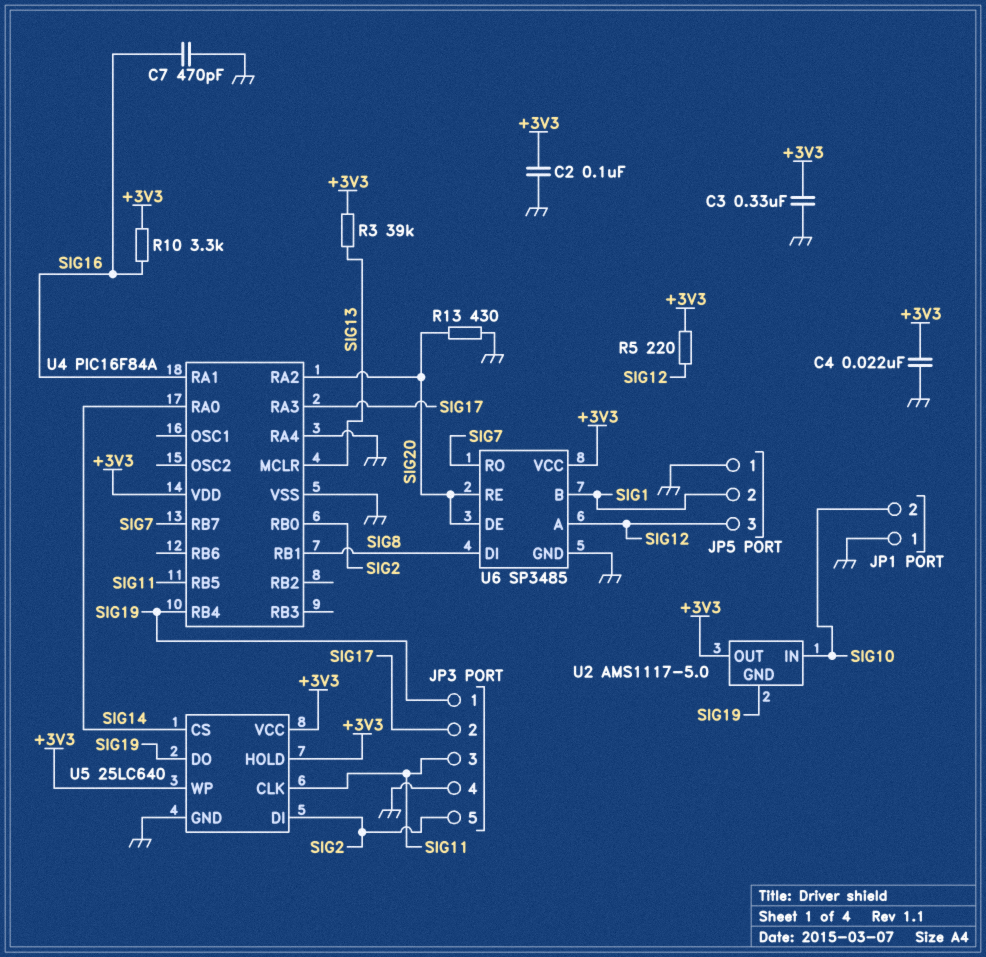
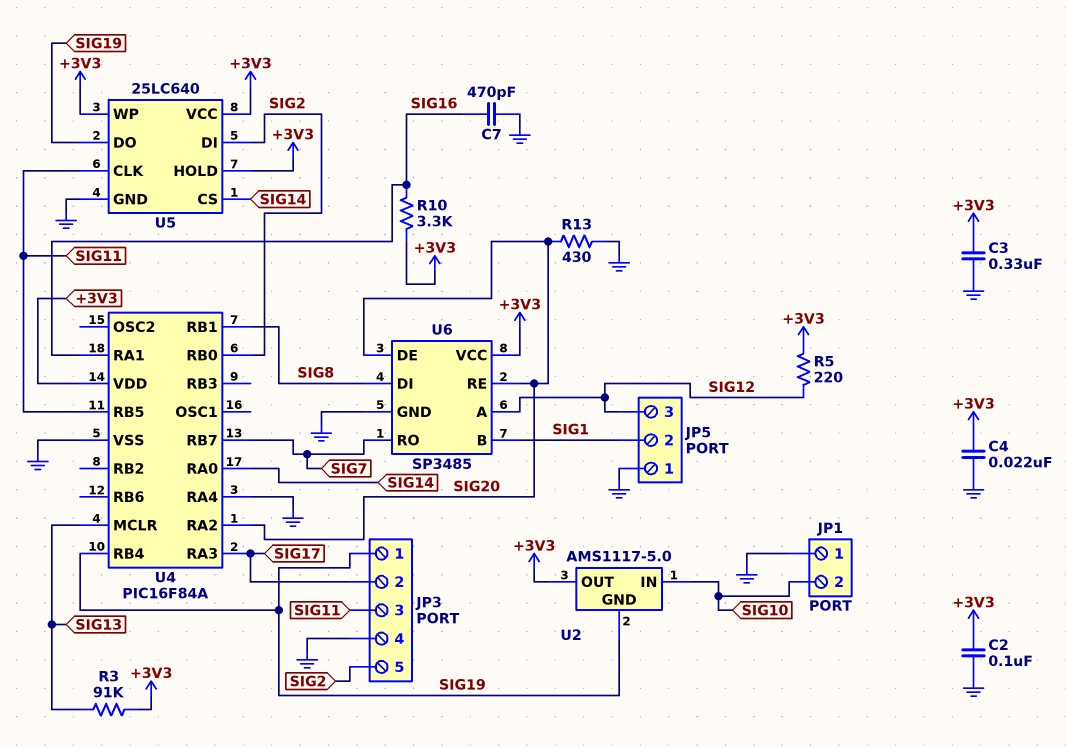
R3: 39k (+3V3, SIG13) -> 91k (+3V3, SIG13)

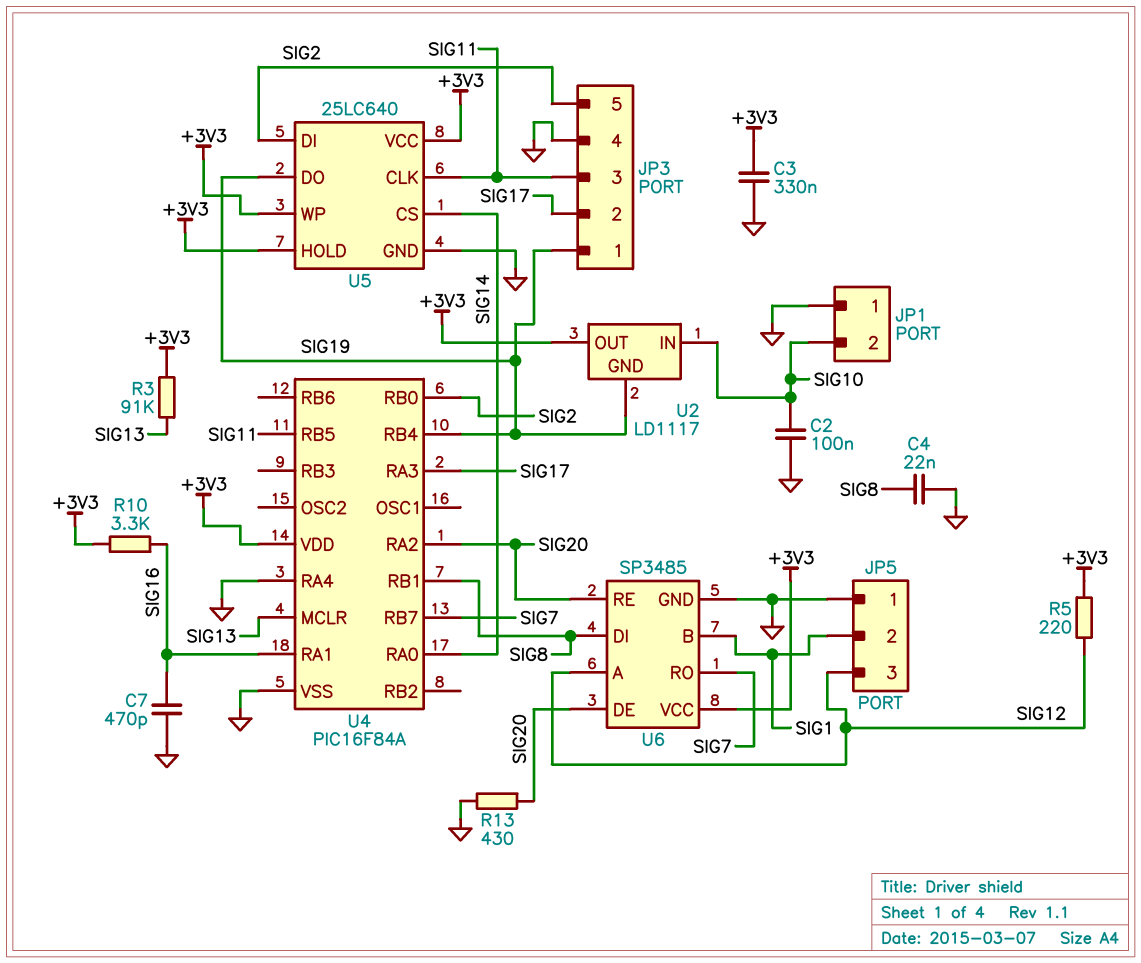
C2: 100nF (+3V3, GND) -> 100nF (GND, SIG10)
C4: 22nF (+3V3, GND) -> 22nF (GND, SIG8)
U2: AMS1117-5.0 -> LD1117

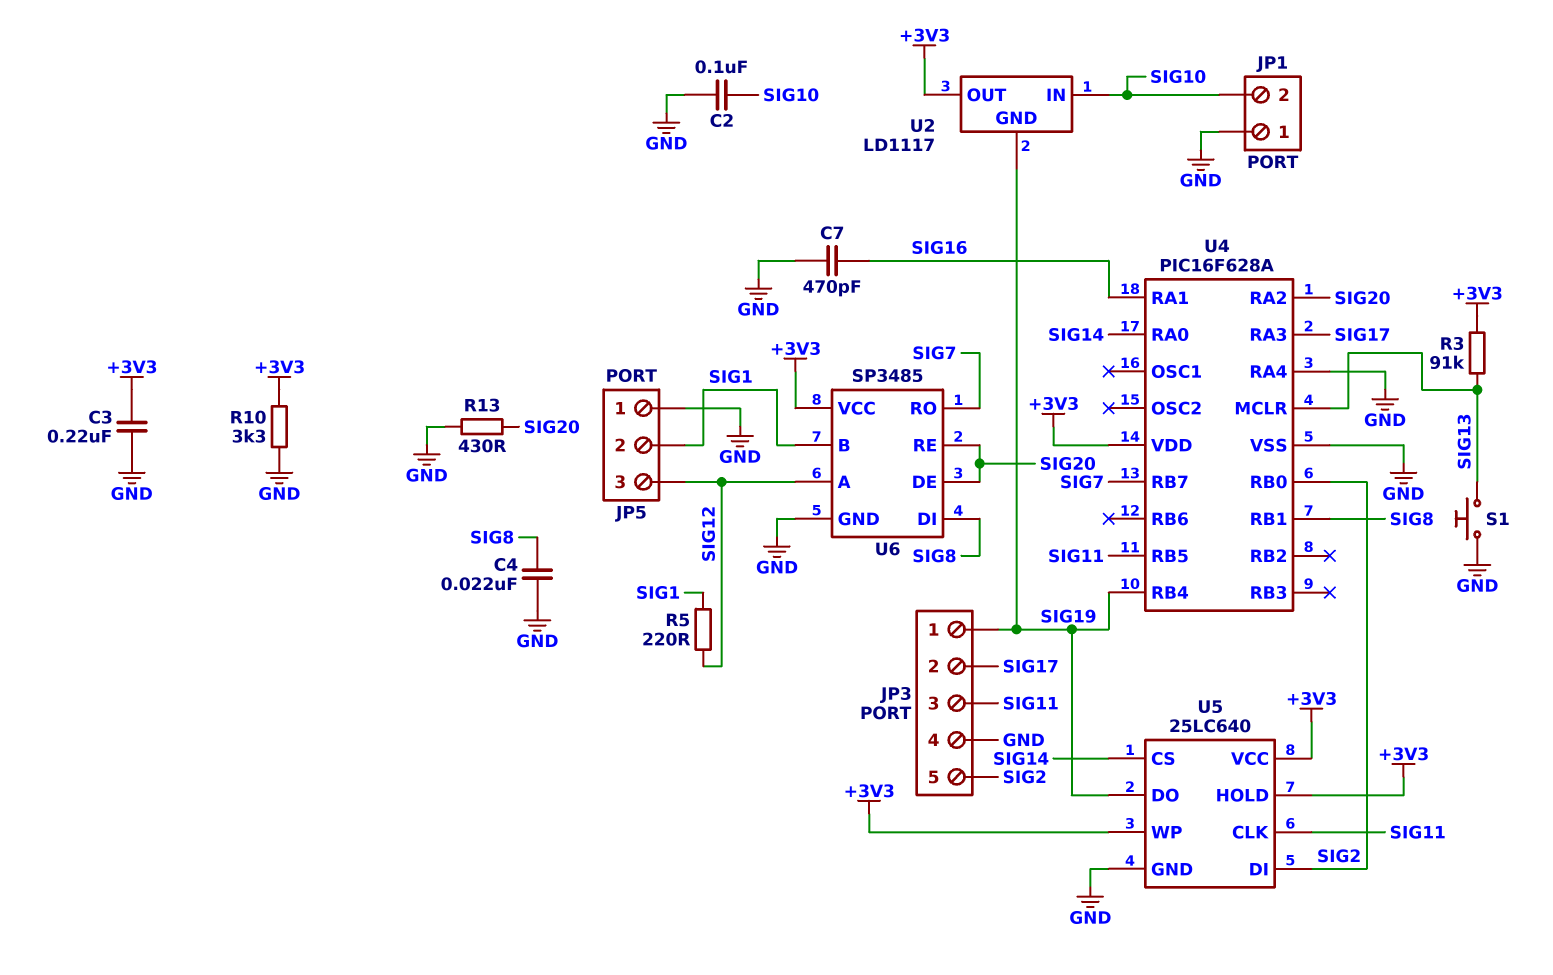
C3: 330nF (+3V3, GND) -> 220nF (+3V3, GND)
R5: 220 (+3V3, SIG12) -> 220 (SIG1, SIG12)
R10: 3.3k (+3V3, SIG16) -> 3.3k (+3V3, GND)
S1: none -> button (GND, SIG13)
U4: PIC16F84A -> PIC16F628A

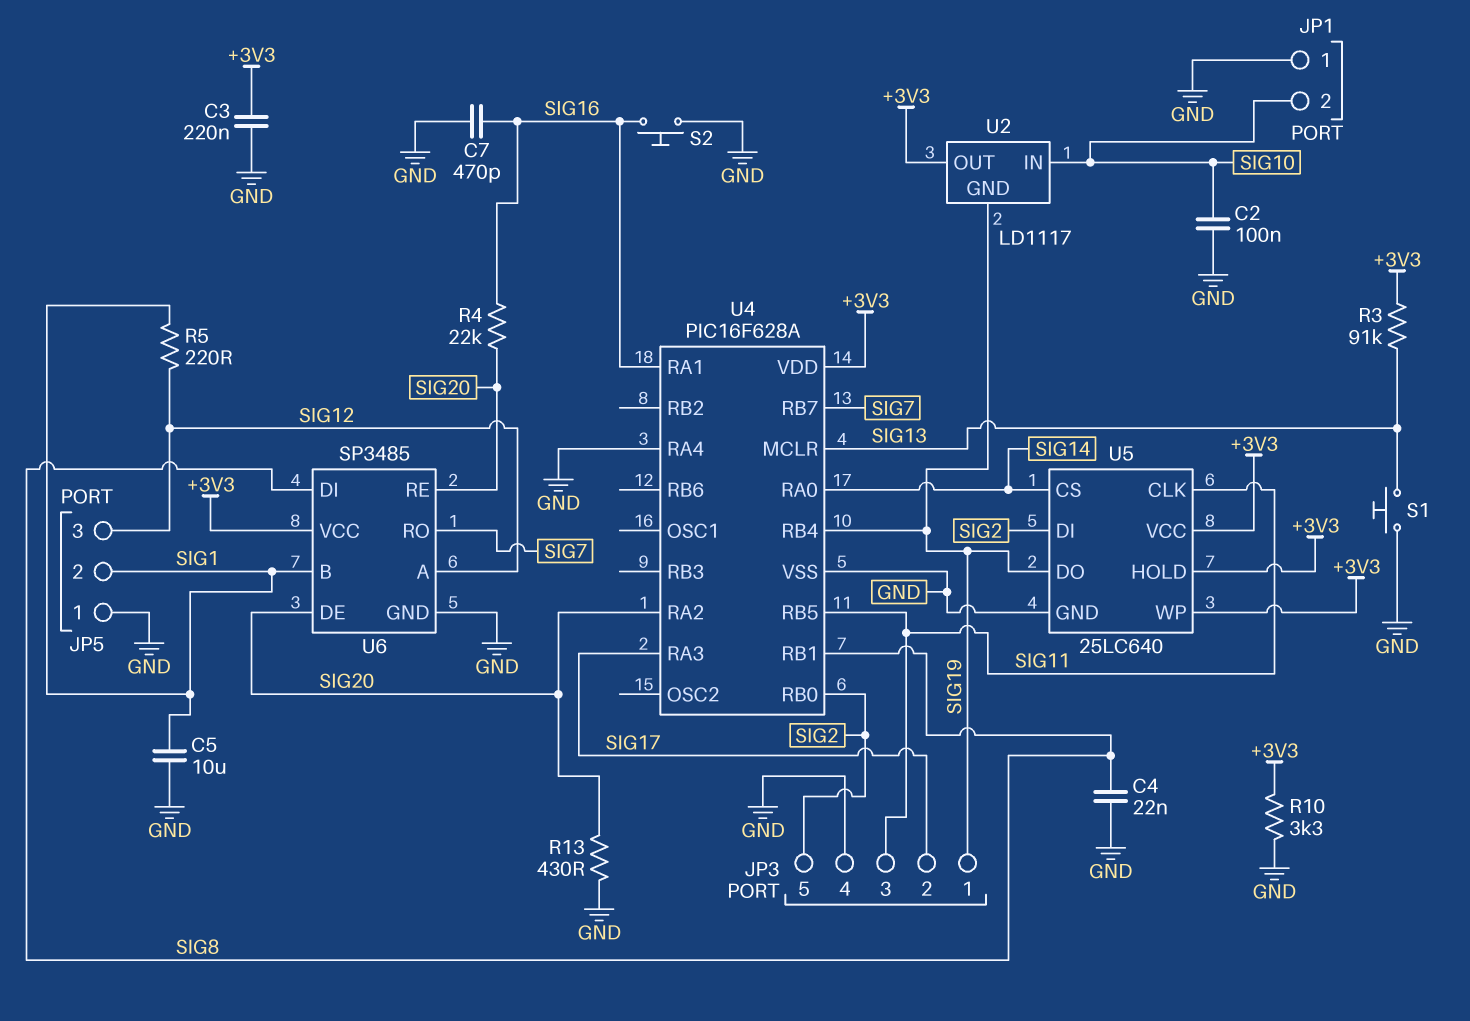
C5: none -> 10uF (GND, SIG1)
R4: none -> 22k (SIG16, SIG20)
S2: none -> button (GND, SIG16)

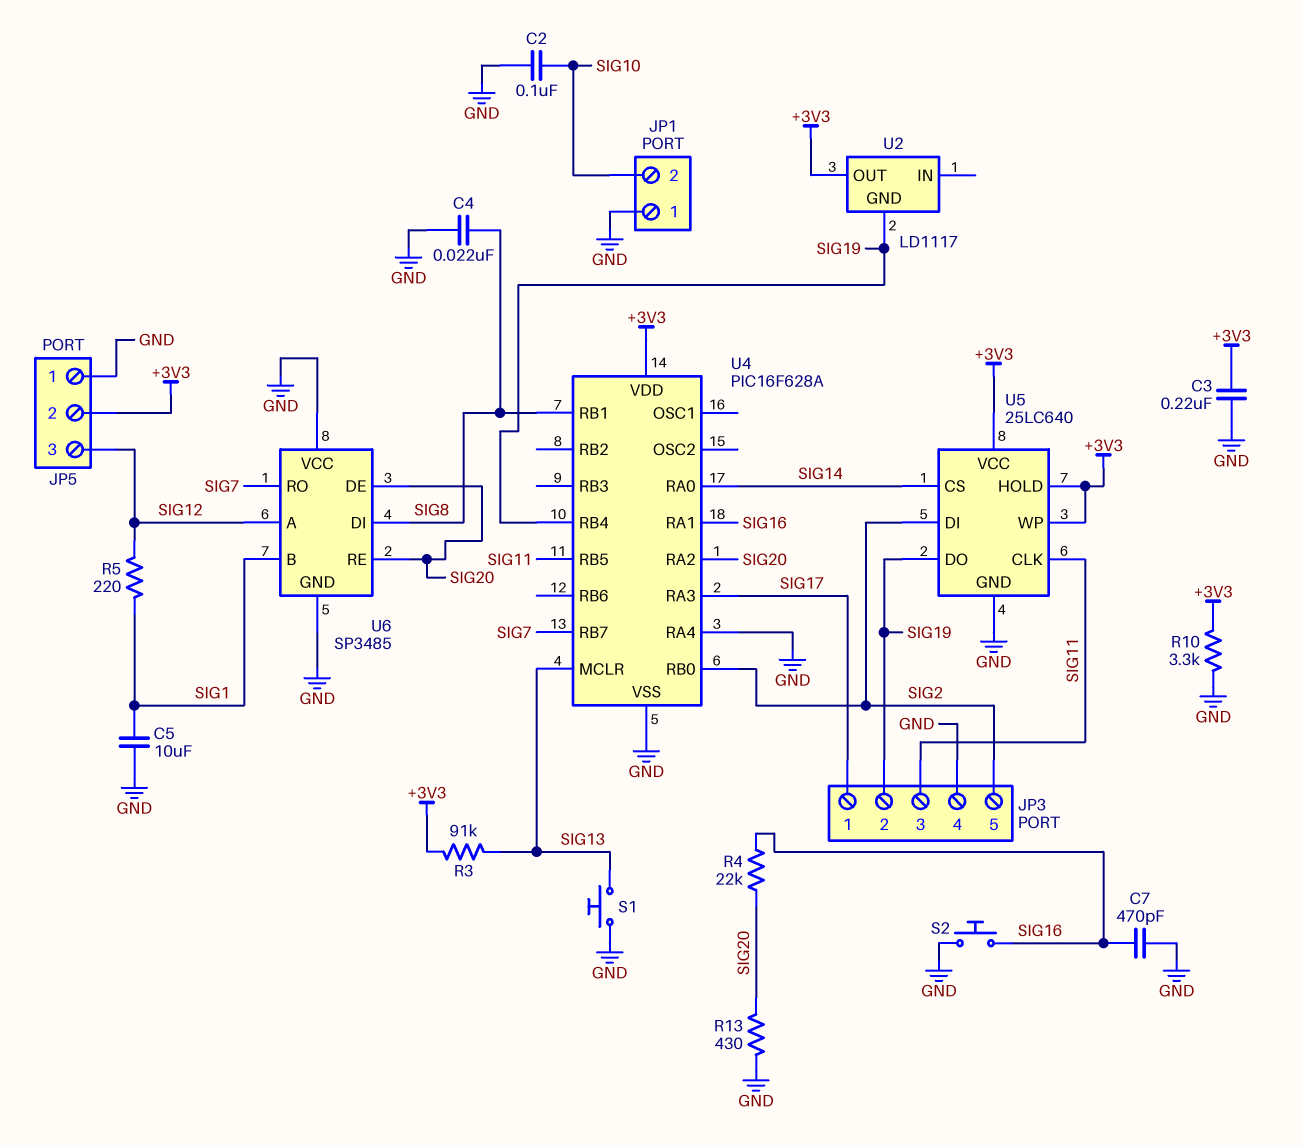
JP3 pin 1: SIG19 -> SIG17
JP3 pin 2: SIG17 -> SIG19
JP5 pin 2: SIG1 -> +3V3
U2 pin IN: SIG10 -> none
U6 pin VCC: +3V3 -> GND

